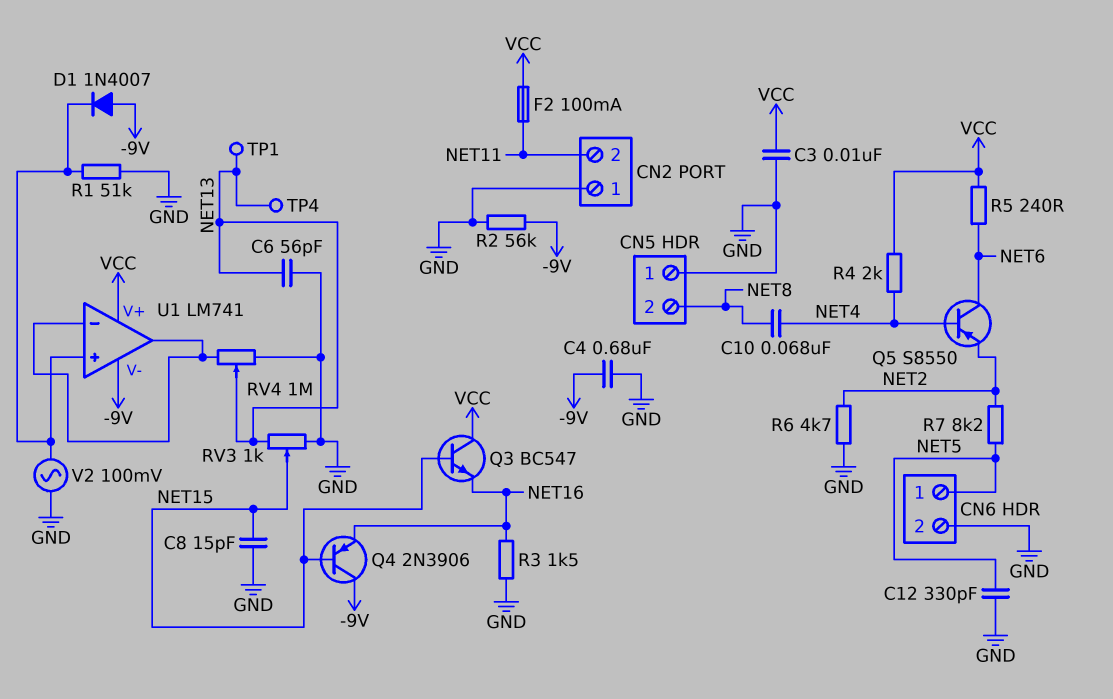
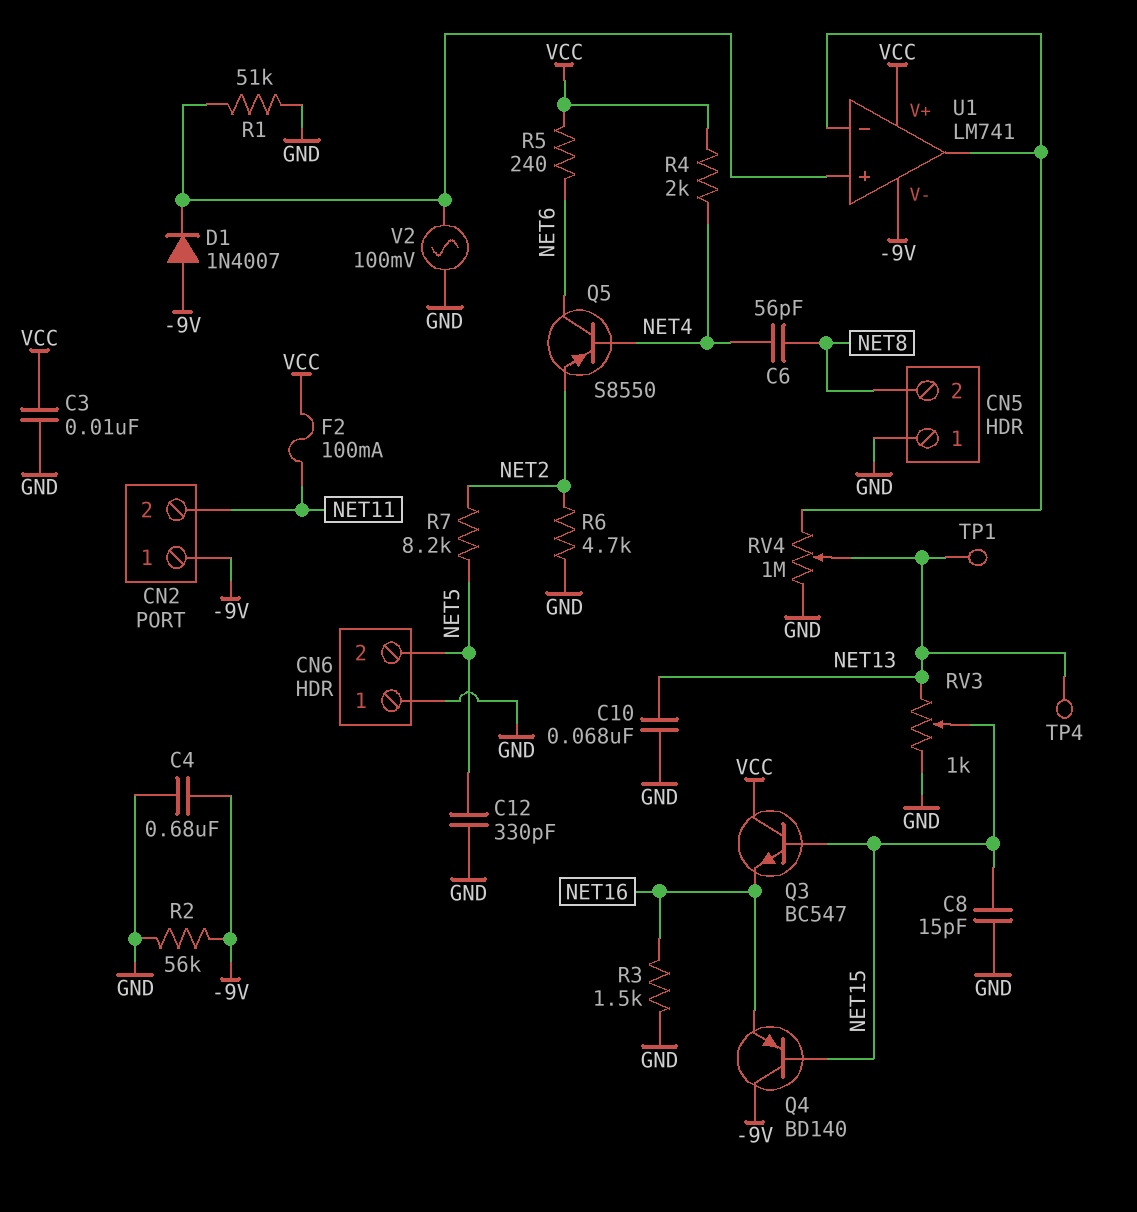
C6: 56pF (GND, NET13) -> 56pF (NET4, NET8)
C10: 68nF (NET4, NET8) -> 68nF (GND, NET13)
CN2 pin 1: GND -> -9V
CN6 pin 1: NET5 -> GND
CN6 pin 2: GND -> NET5
Q4: PNP 2N3906 (B NET15, C -9V, E NET16) -> PNP BD140 (B NET15, C -9V, E NET16)

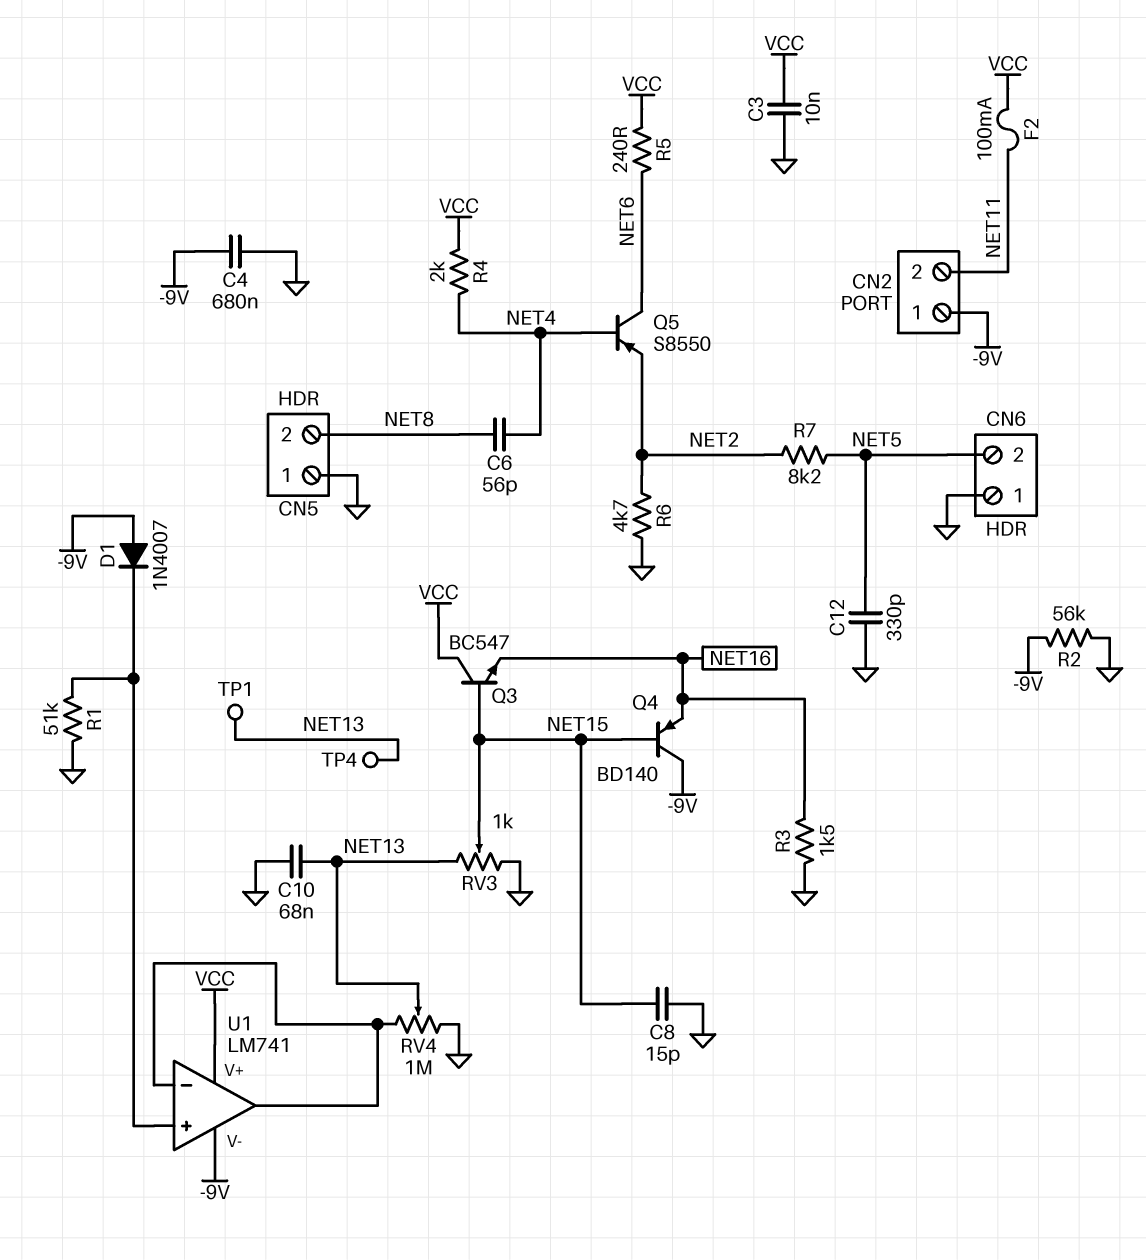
V2: AC 100mV (GND, U1/in+) -> none

